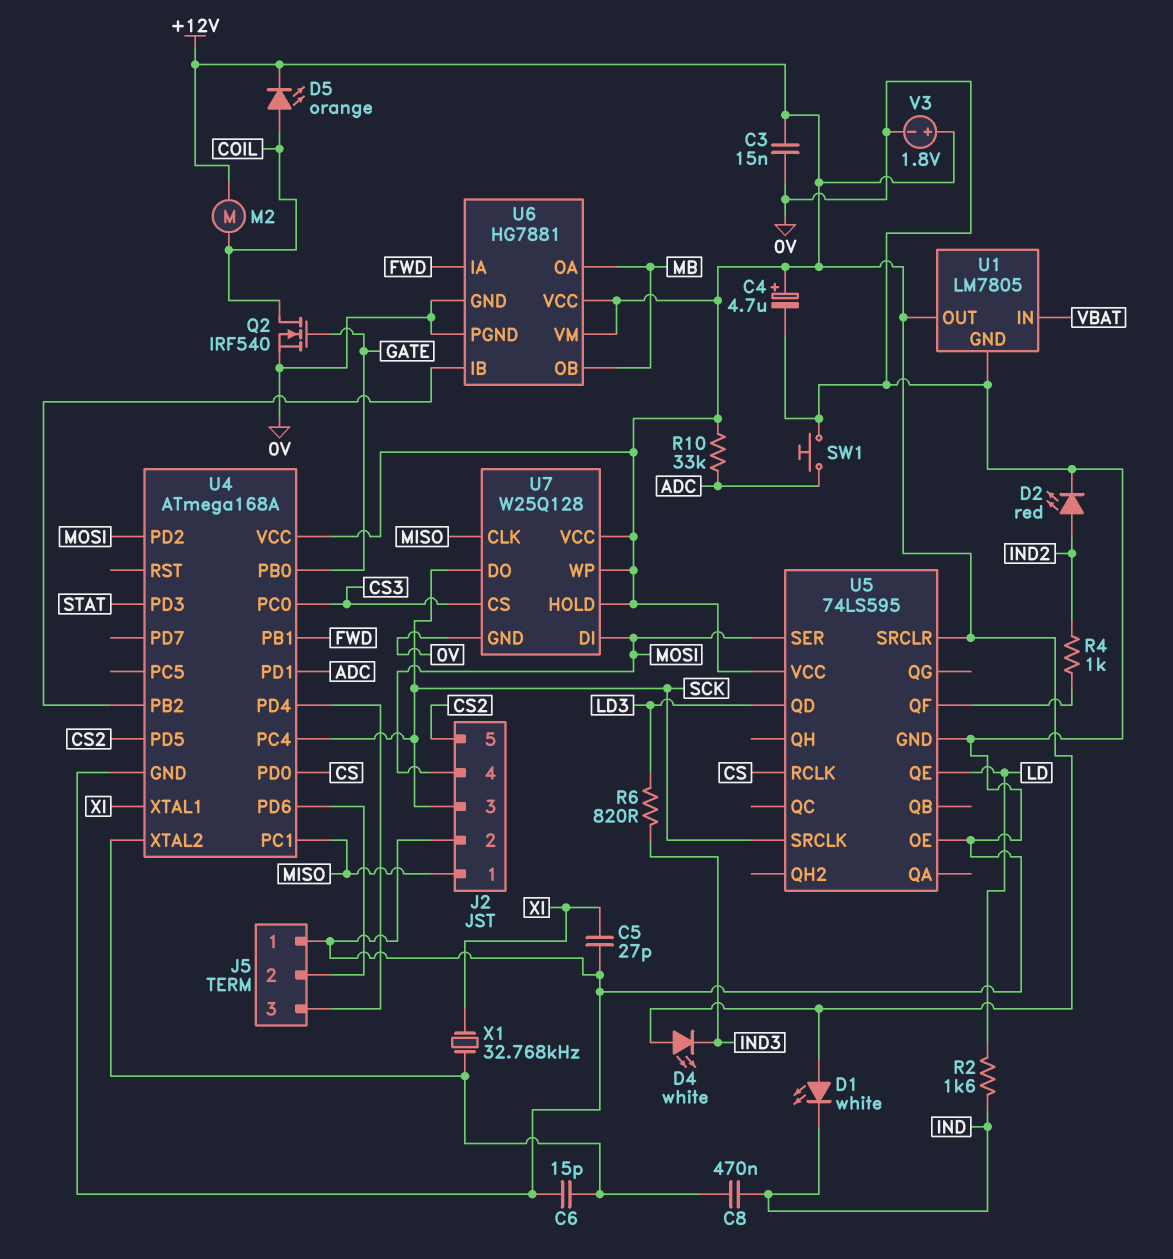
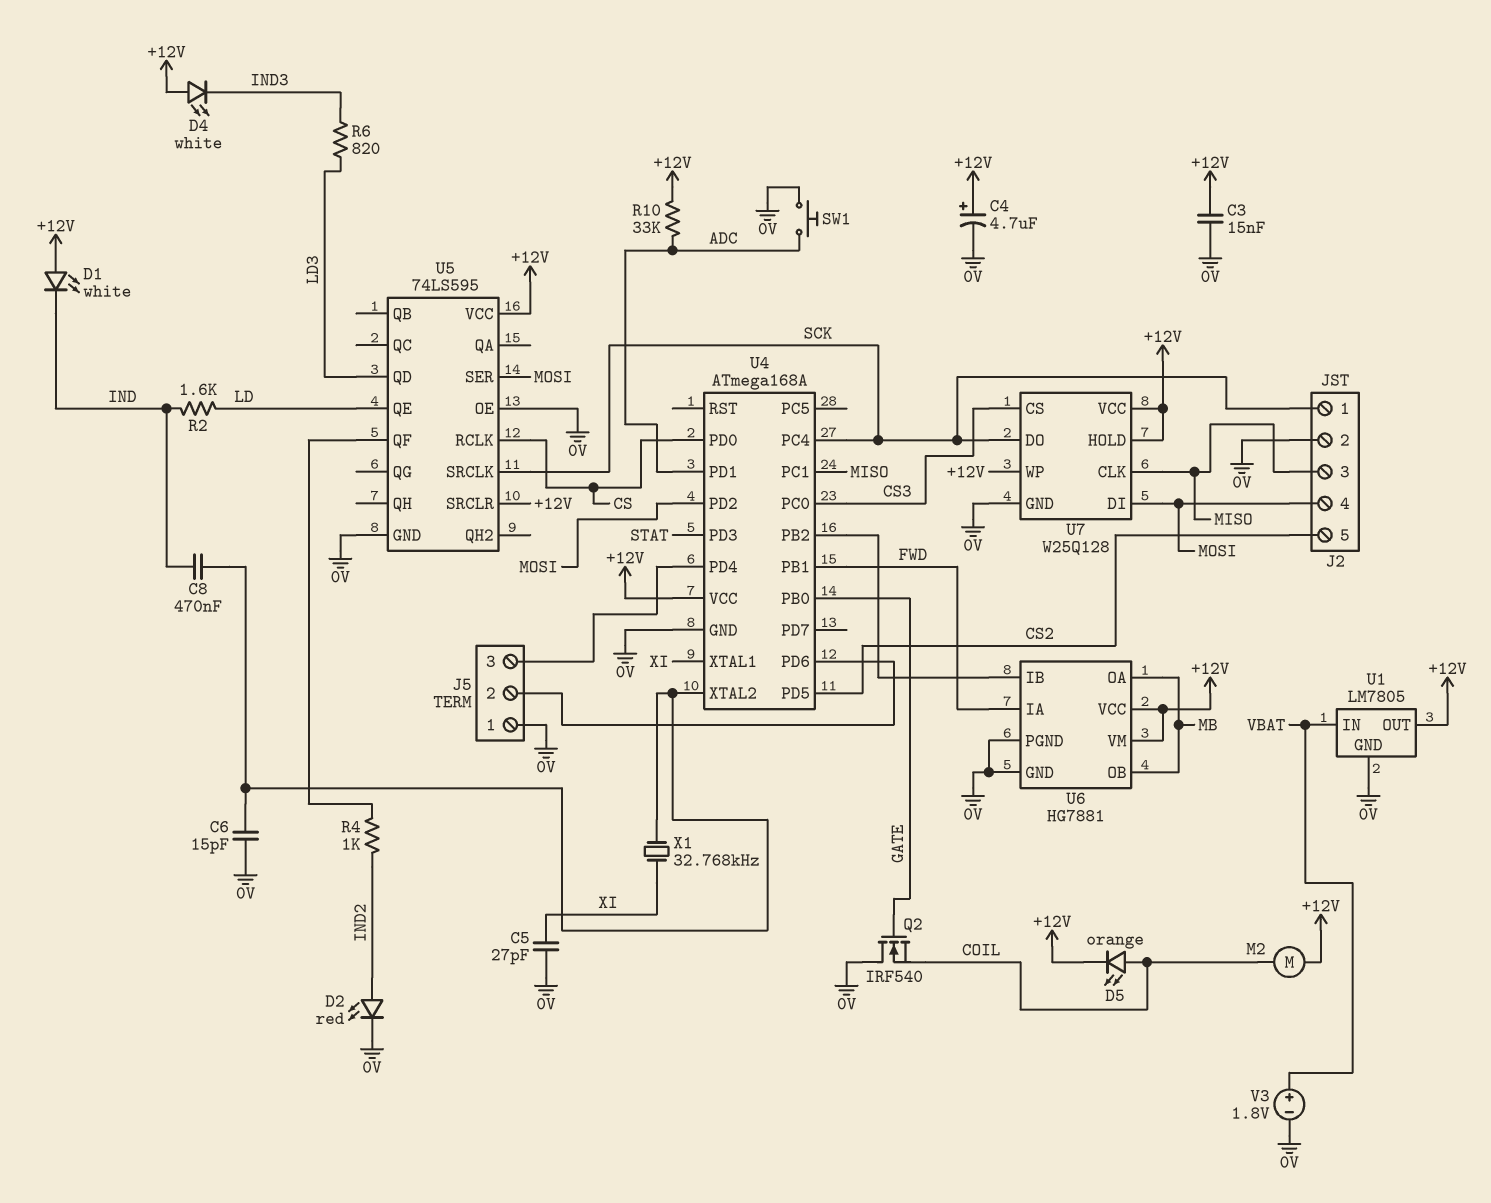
J2 pin 1: MISO -> SCK
J2 pin 3: SCK -> MISO
Q2: NMOS IRF540 (G GATE, D COIL, S 0V) -> NMOS IRF540 (G GATE, D 0V, S COIL)
V3: 1.8V (plus +12V, minus 0V) -> 1.8V (plus VBAT, minus 0V)

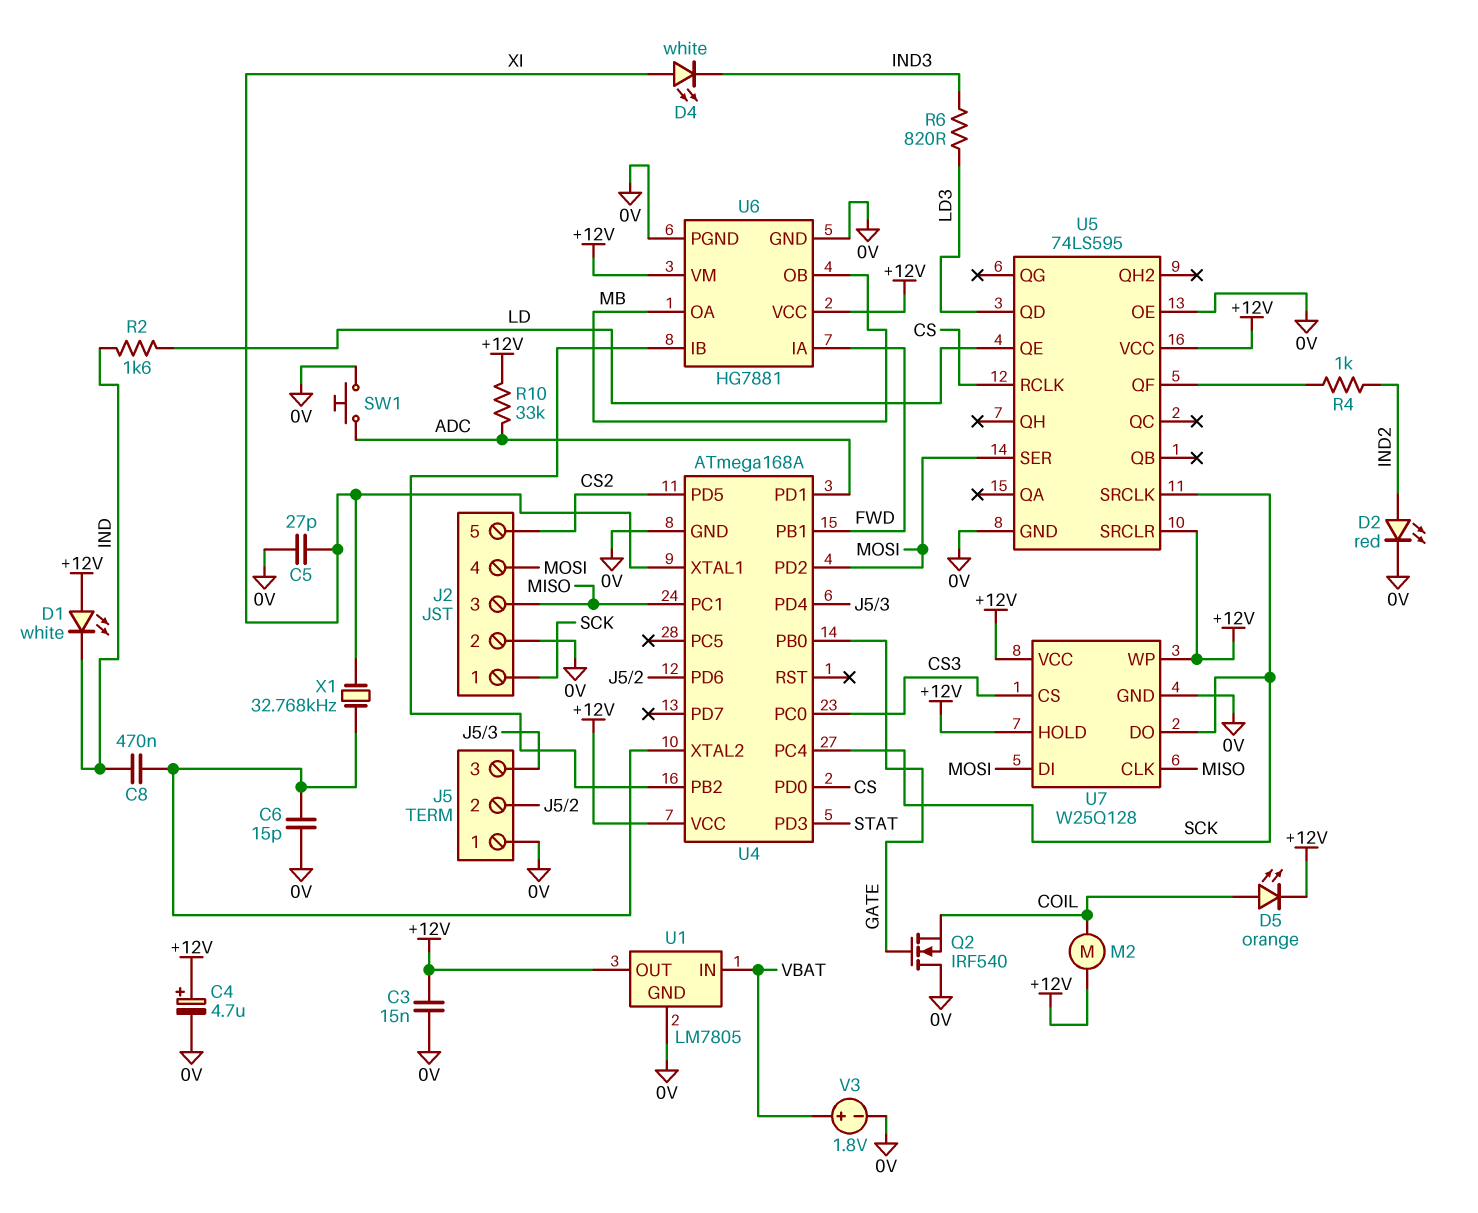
D4: LED white (A +12V, K IND3) -> LED white (A XI, K IND3)

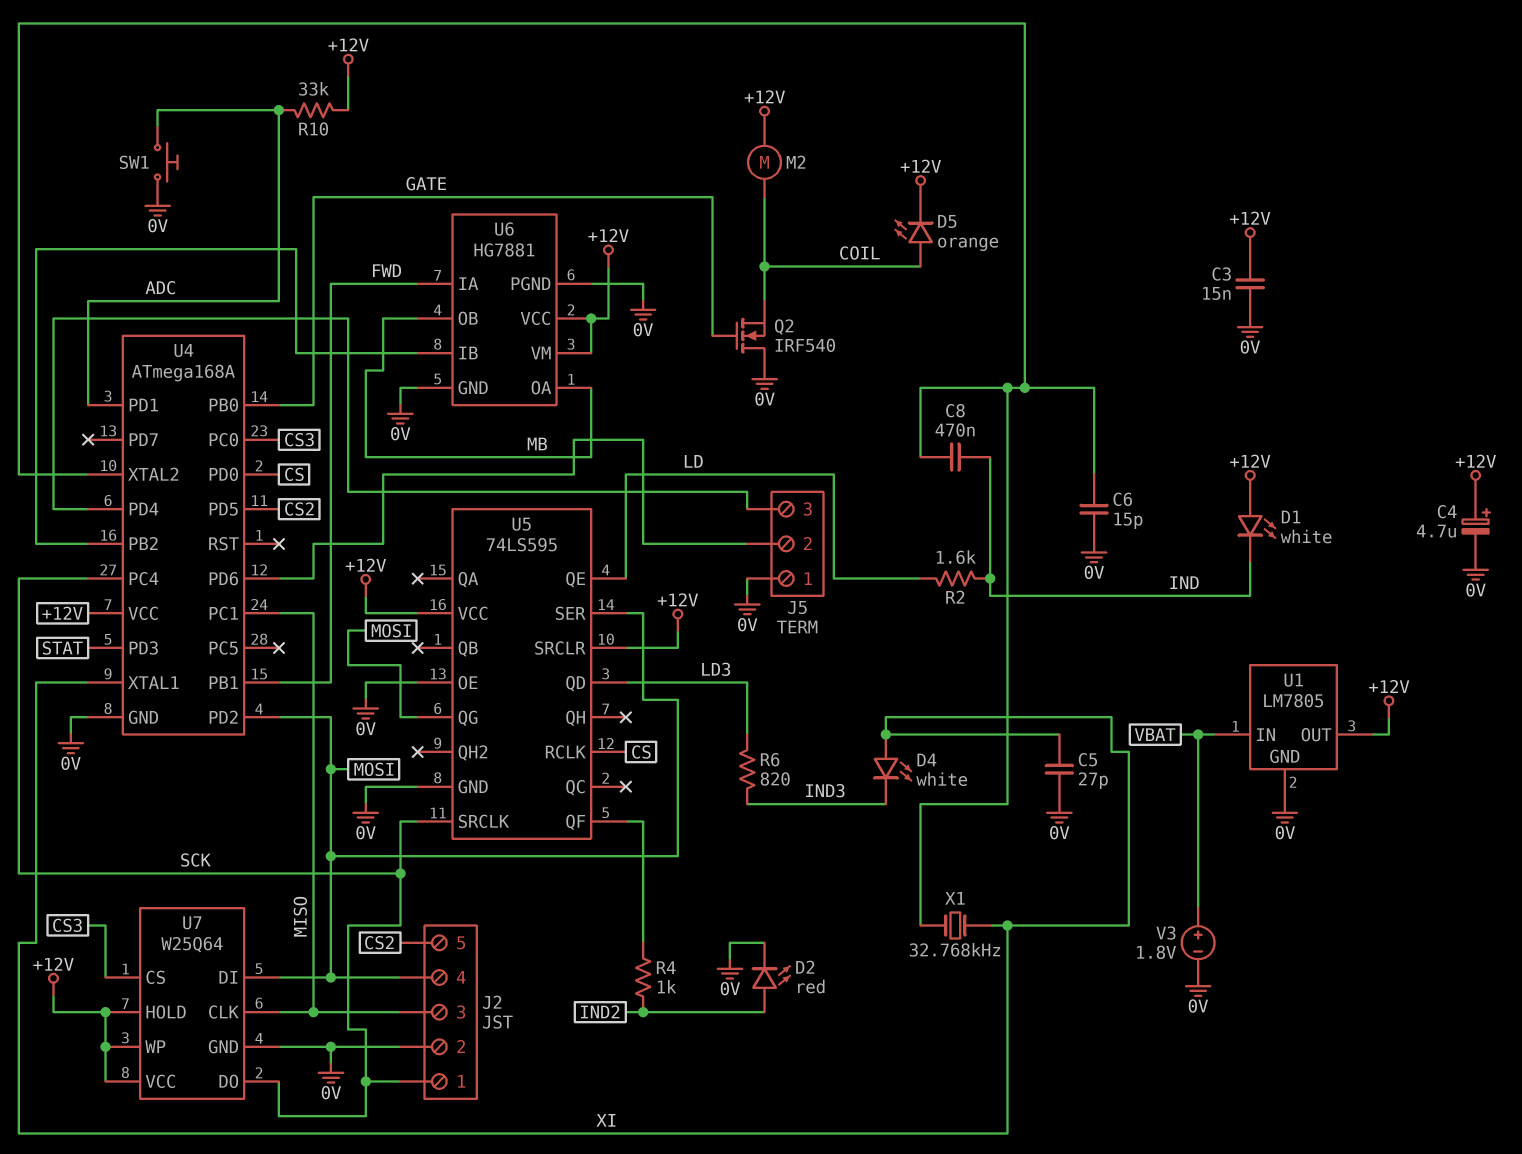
U5 pin QG: none -> MOSI
U7: W25Q128 -> W25Q64

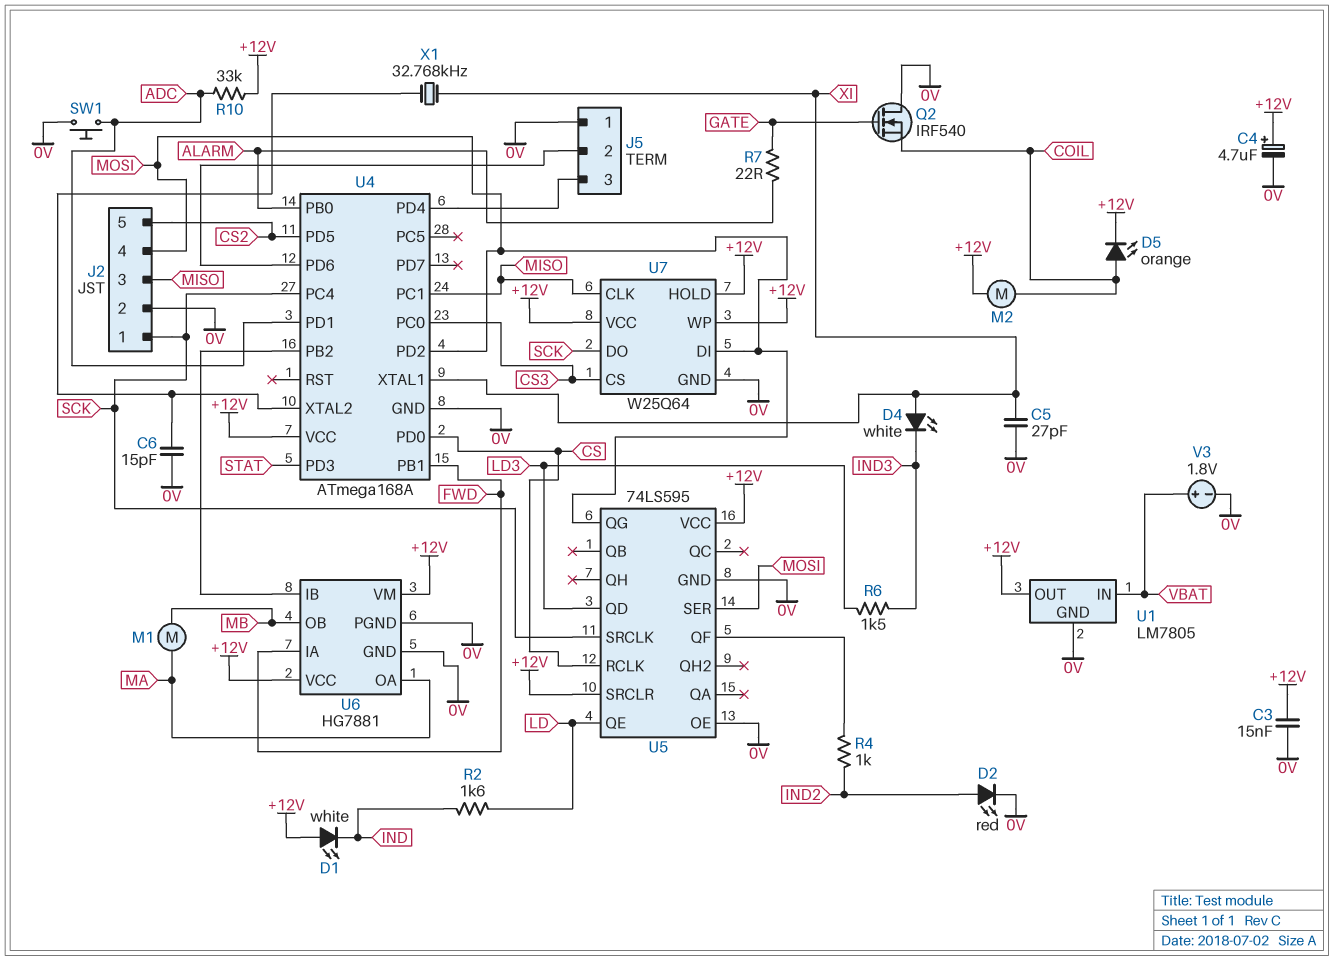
C8: 470nF (IND, U4/XTAL2) -> none
M1: none -> motor (MA, MB)
R6: 820 (IND3, LD3) -> 1.5k (IND3, LD3)
R7: none -> 22 (ALARM, GATE)
U4 pin PB0: GATE -> ALARM
U6 pin OA: MB -> MA

